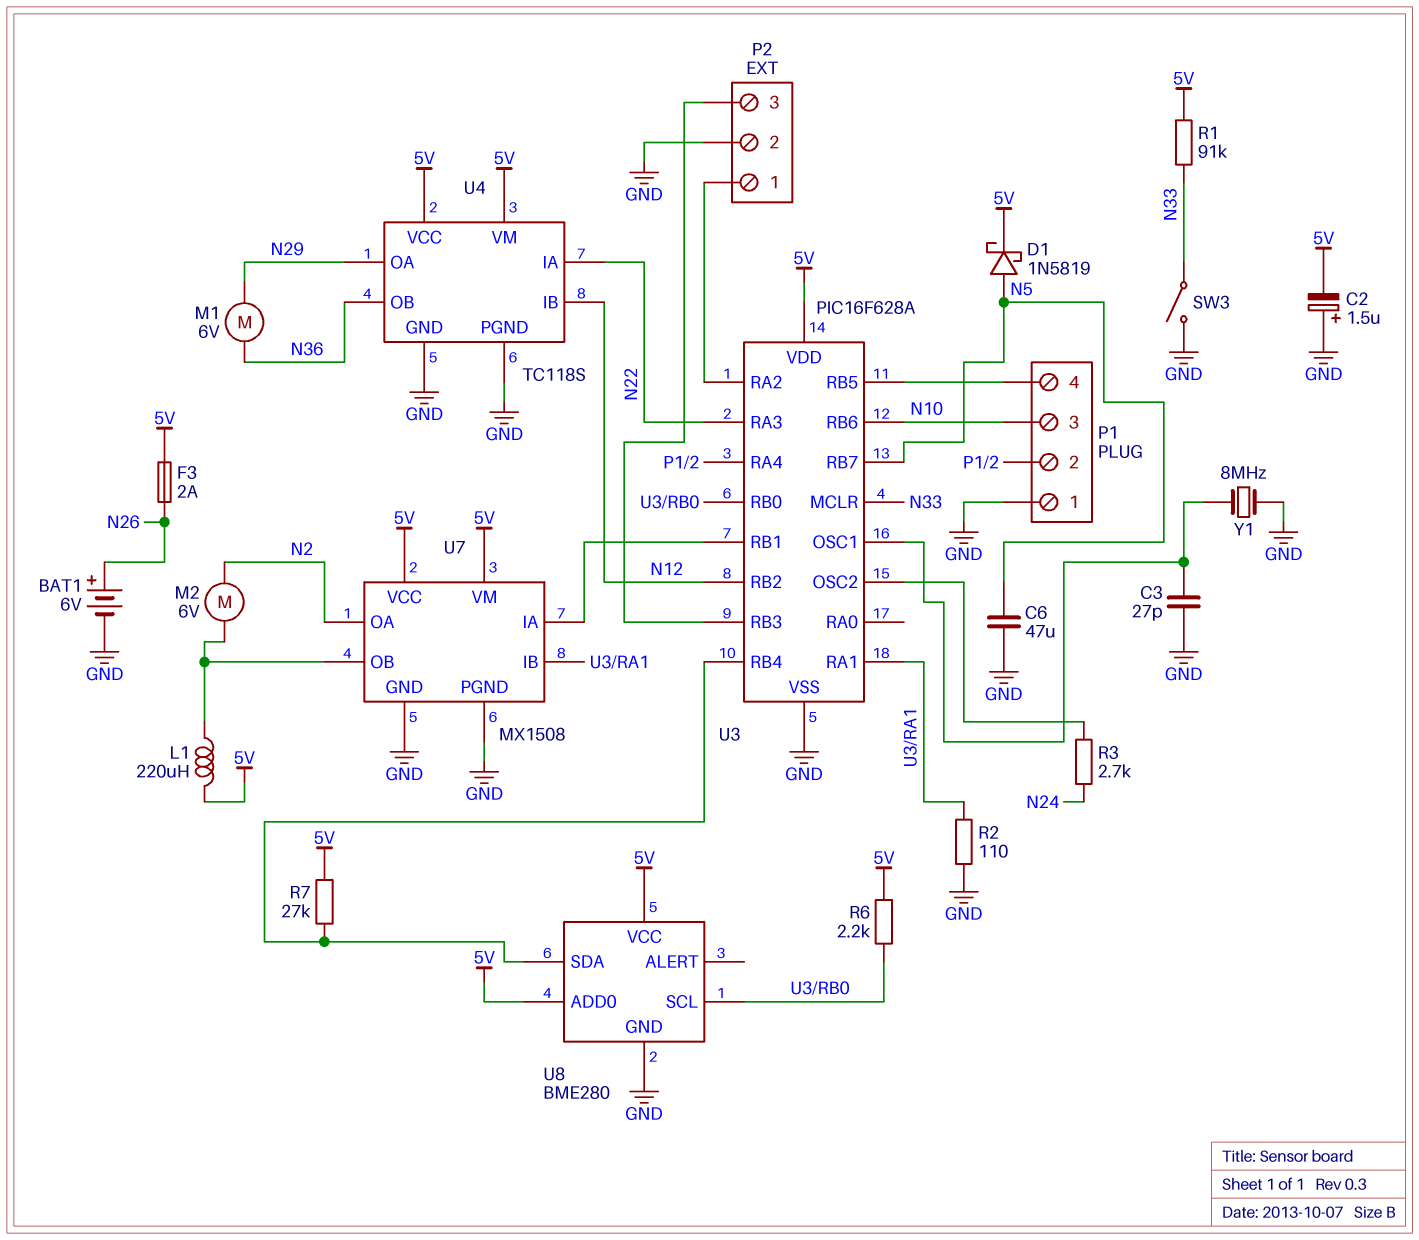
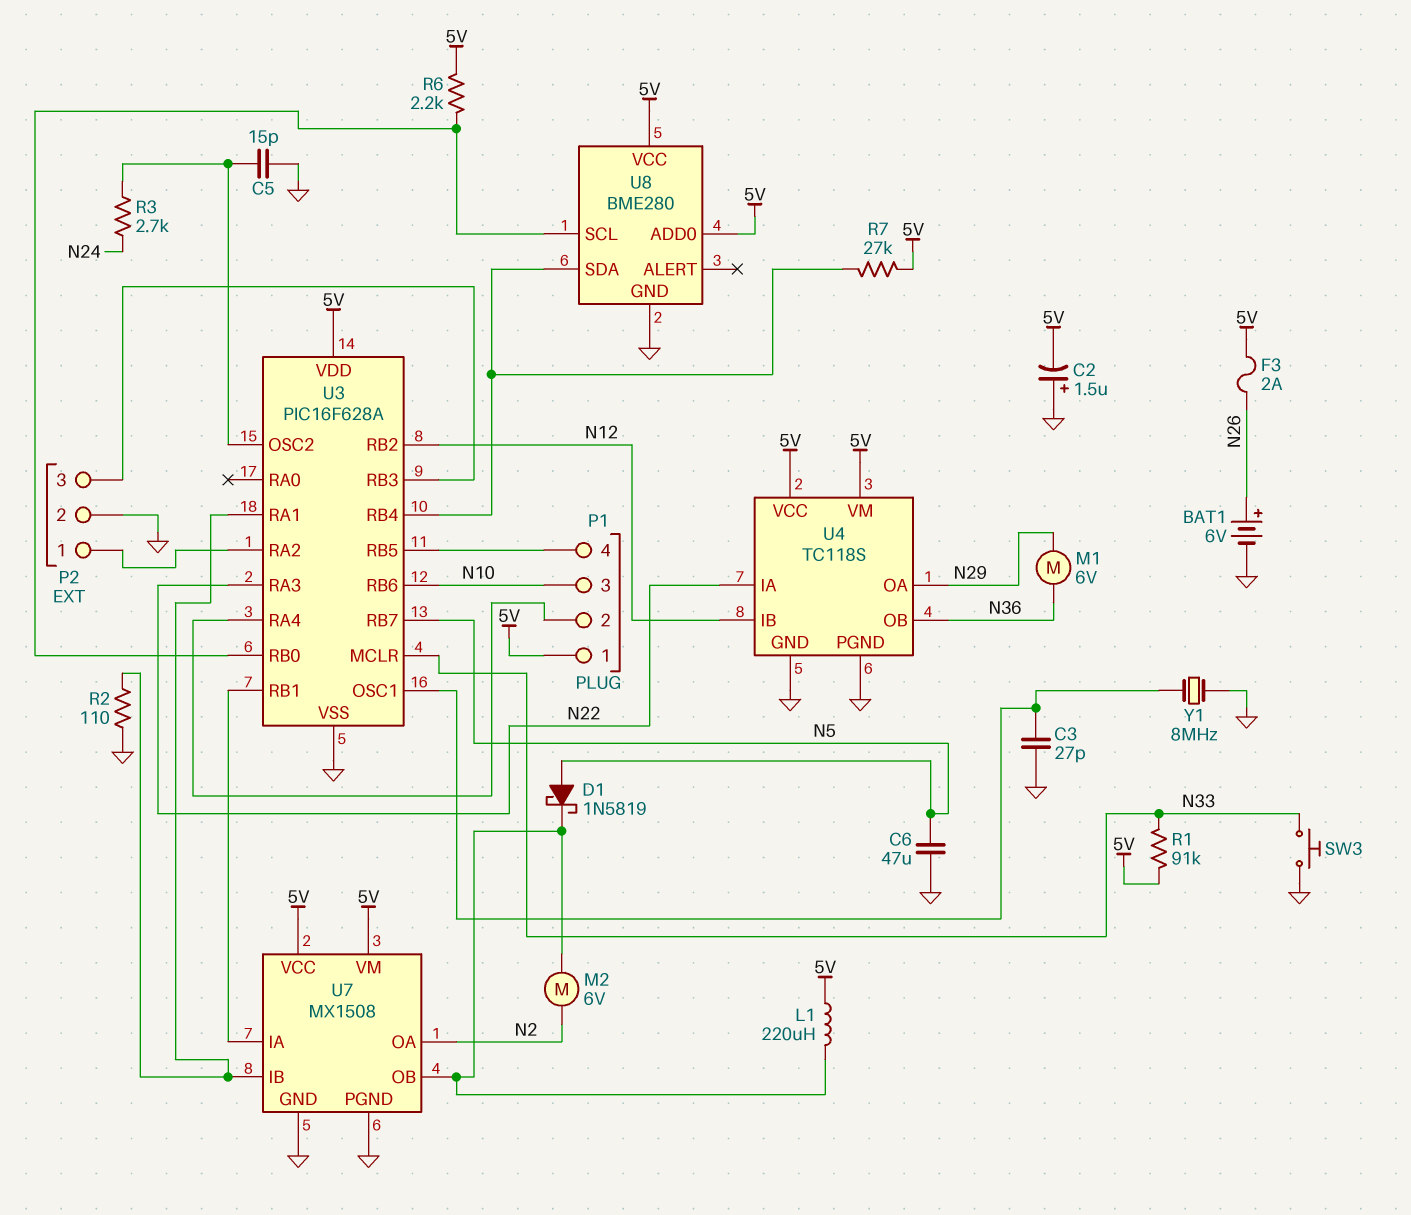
C5: none -> 15pF (GND, U3/OSC2)
D1: schottky 1N5819 (A N5, K 5V) -> schottky 1N5819 (A N5, K U7/OB)
P1 pin 1: GND -> 5V
SW3: switch (GND, N33) -> button (GND, N33)

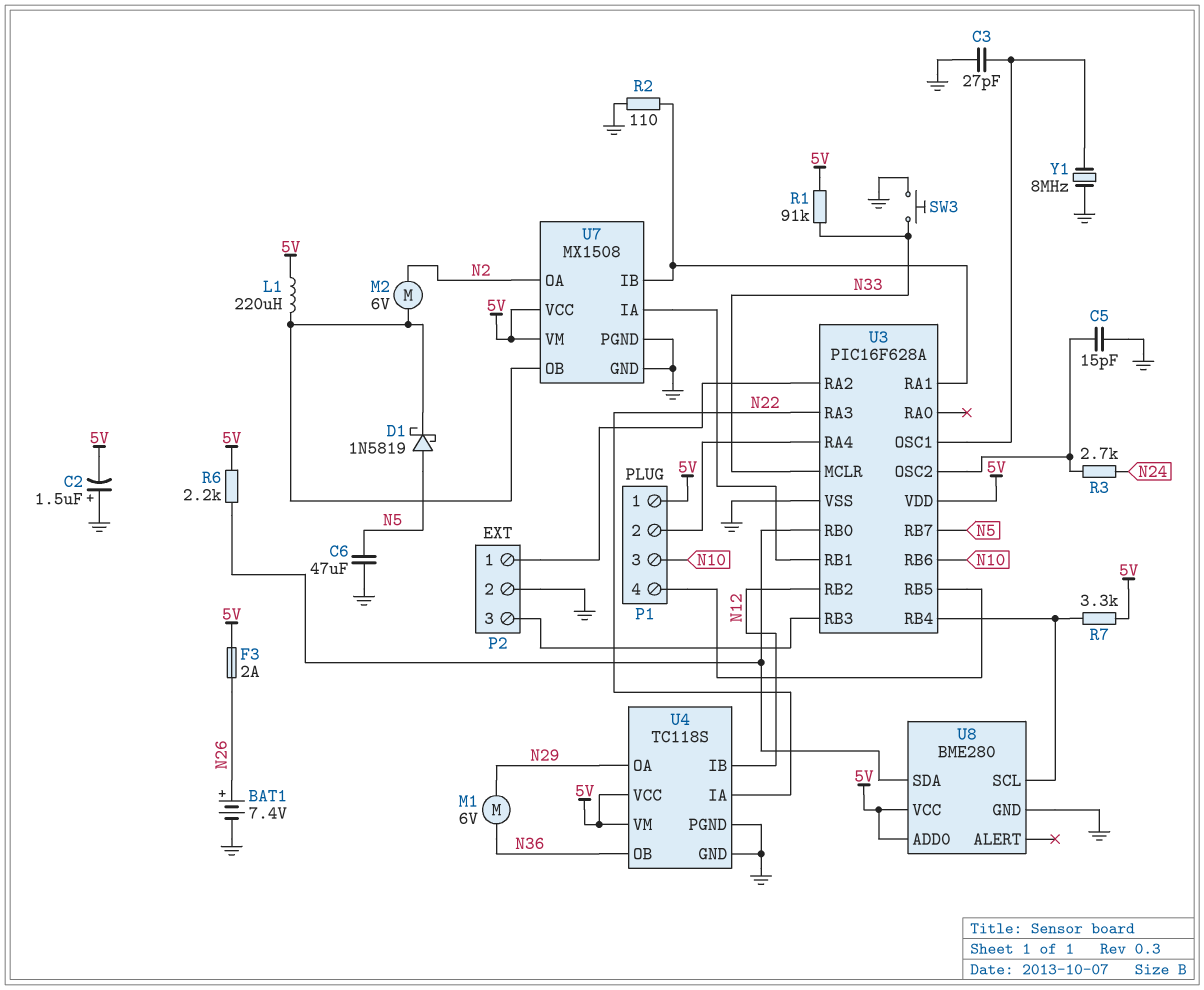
BAT1: 6V (plus N26, minus GND) -> 7.4V (plus N26, minus GND)
R7: 27k (5V, U3/RB4) -> 3.3k (5V, U3/RB4)
U8 pin SCL: U3/RB0 -> U3/RB4
U8 pin SDA: U3/RB4 -> U3/RB0

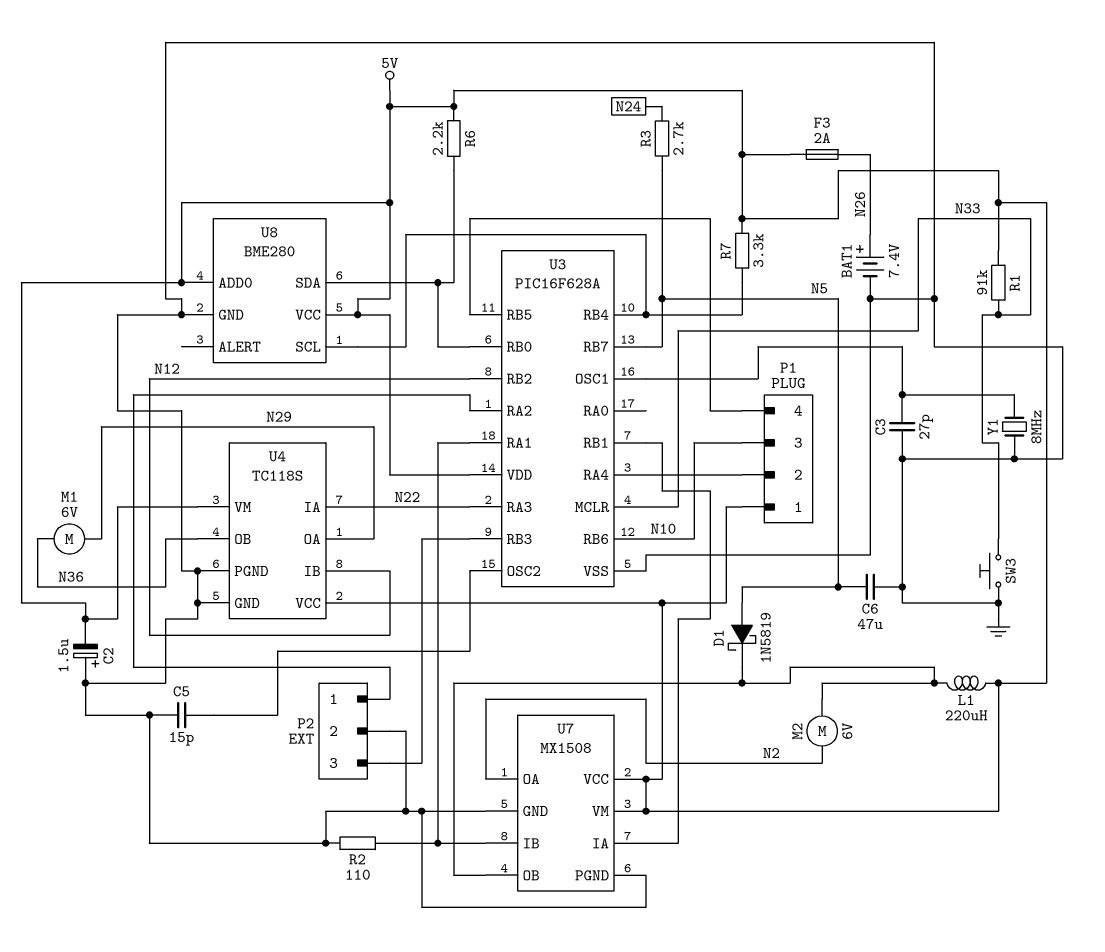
R3: 2.7k (N24, U3/OSC2) -> 2.7k (N5, N24)

